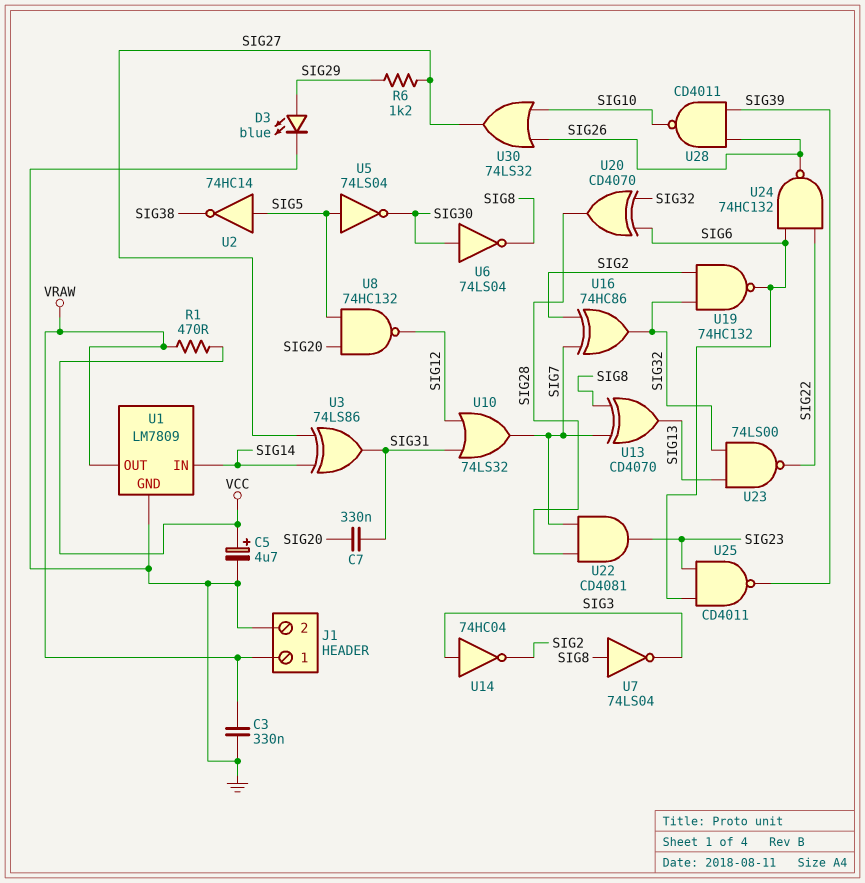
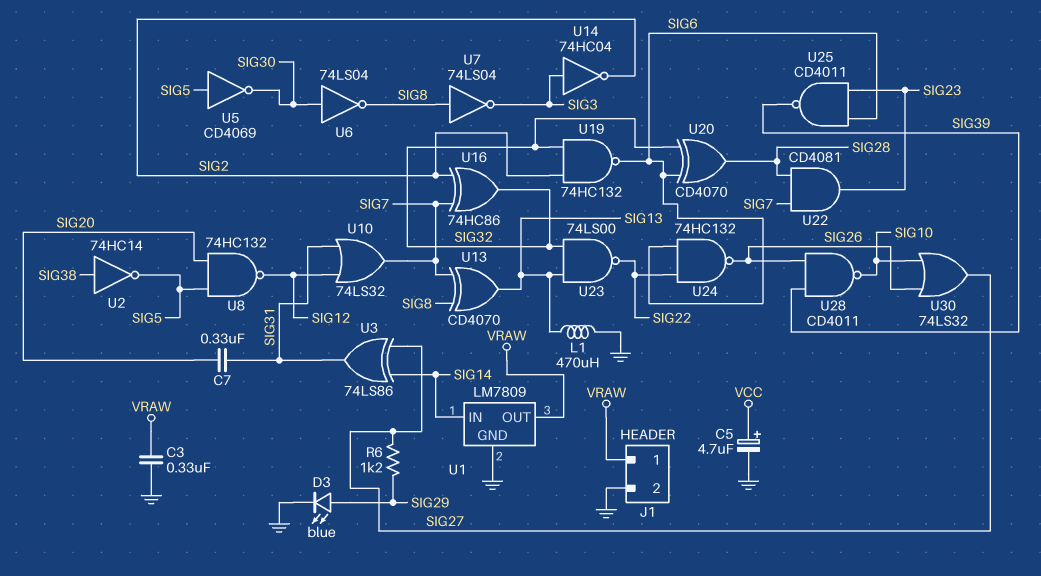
L1: none -> 470uH (GND, SIG13)
R1: 470 (VCC, VRAW) -> none
U2: NOT 74HC14 (in SIG5, out SIG38) -> NOT 74HC14 (in SIG38, out SIG5)
U5: NOT 74LS04 (in SIG5, out SIG30) -> NOT CD4069 (in SIG5, out SIG30)

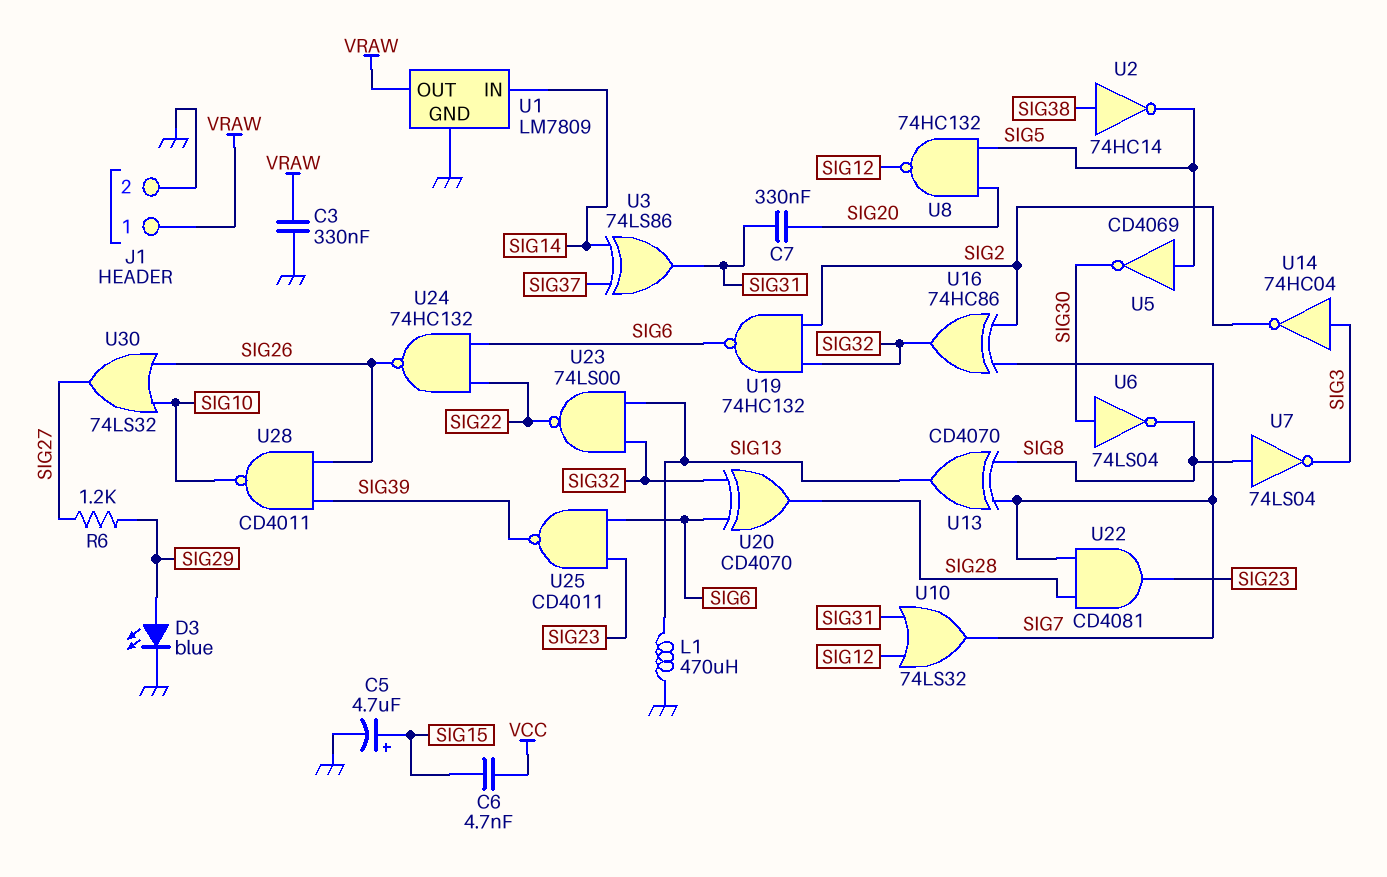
C5: 4.7uF (plus VCC, minus GND) -> 4.7uF (plus SIG15, minus GND)
C6: none -> 4.7nF (SIG15, VCC)
U3: XOR 74LS86 (in SIG14, in SIG27, out SIG31) -> XOR 74LS86 (in SIG14, in SIG37, out SIG31)

